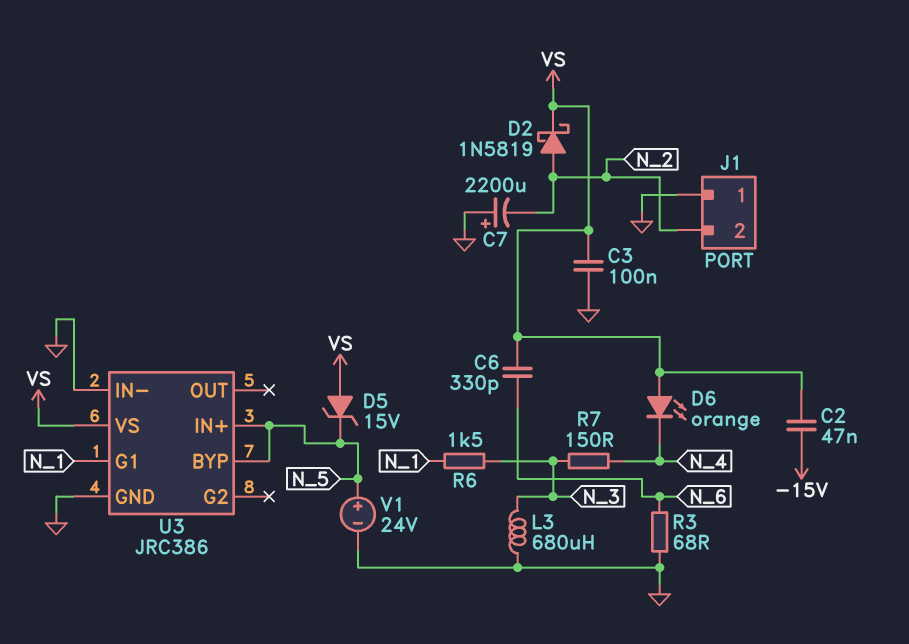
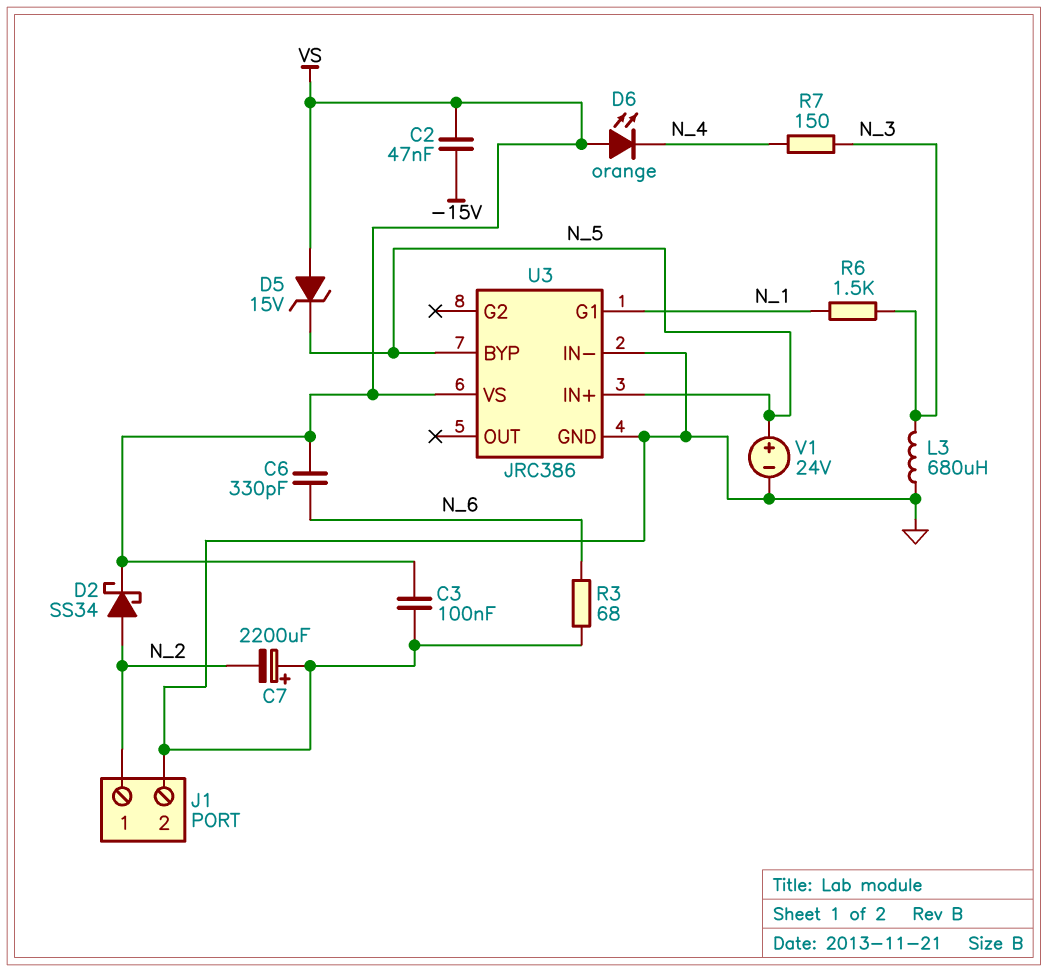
D2: schottky 1N5819 (A N_2, K VS) -> schottky SS34 (A N_2, K VS)
J1 pin 1: GND -> N_2
J1 pin 2: N_2 -> GND

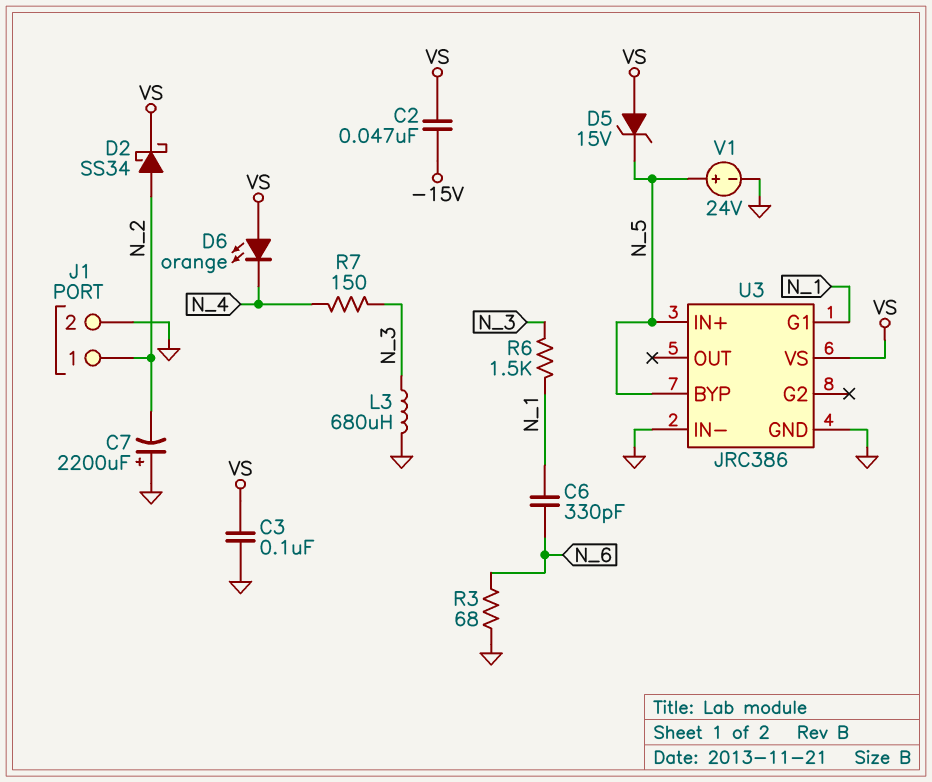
C6: 330pF (N_6, VS) -> 330pF (N_1, N_6)

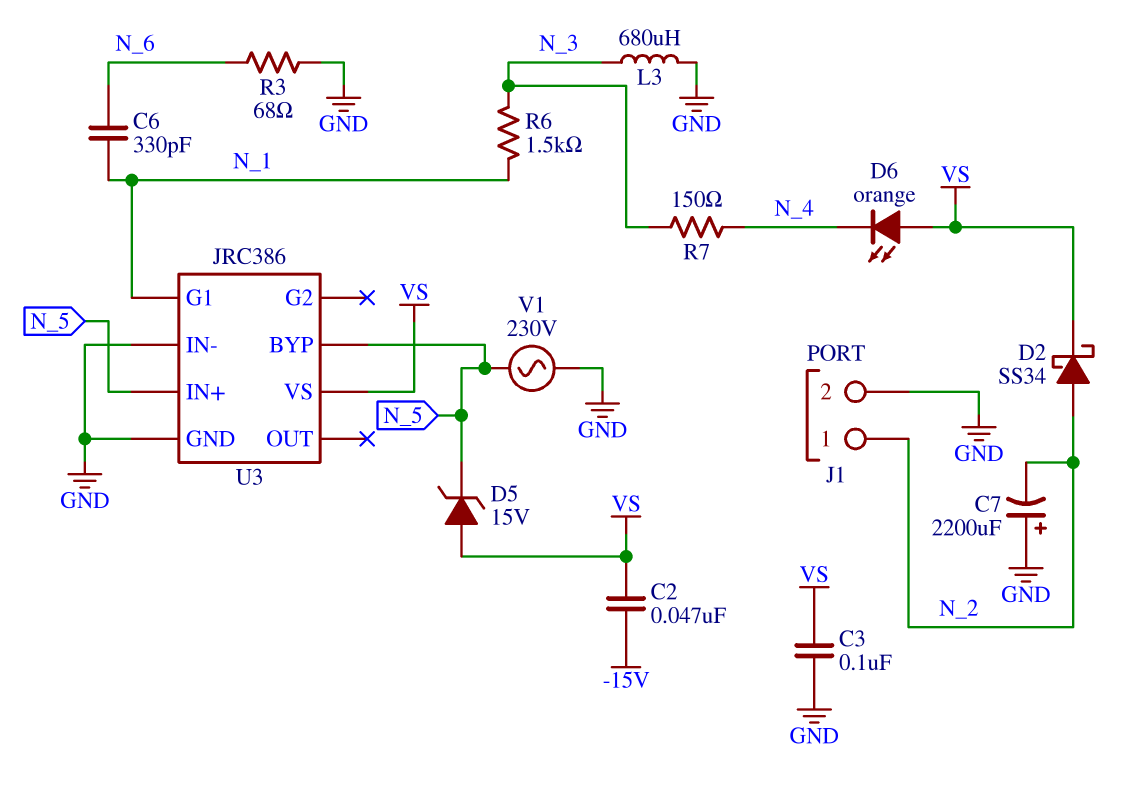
V1: 24V (plus N_5, minus GND) -> AC 230V (GND, N_5)

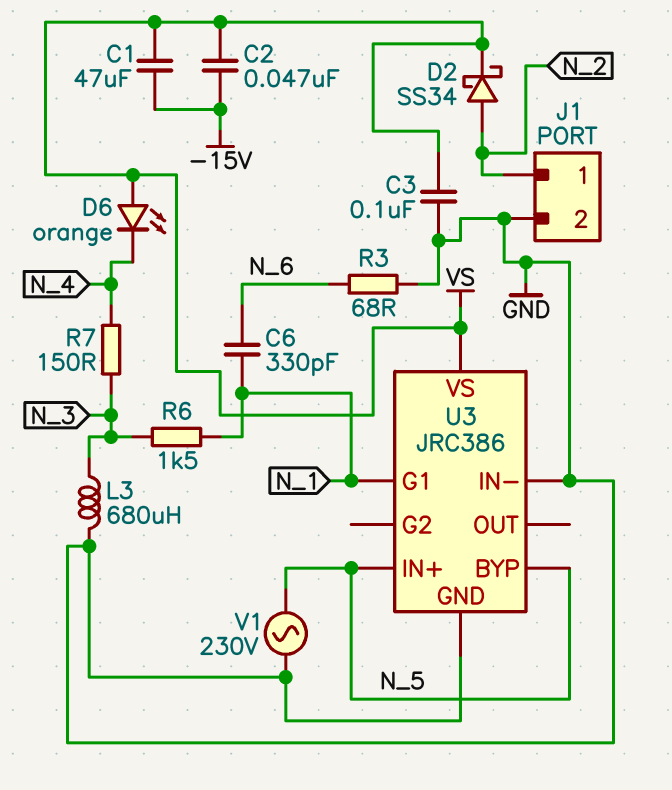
C1: none -> 47uF (-15V, VS)
C7: 2200uF (plus GND, minus N_2) -> none
D5: zener 15V (A VS, K N_5) -> none

